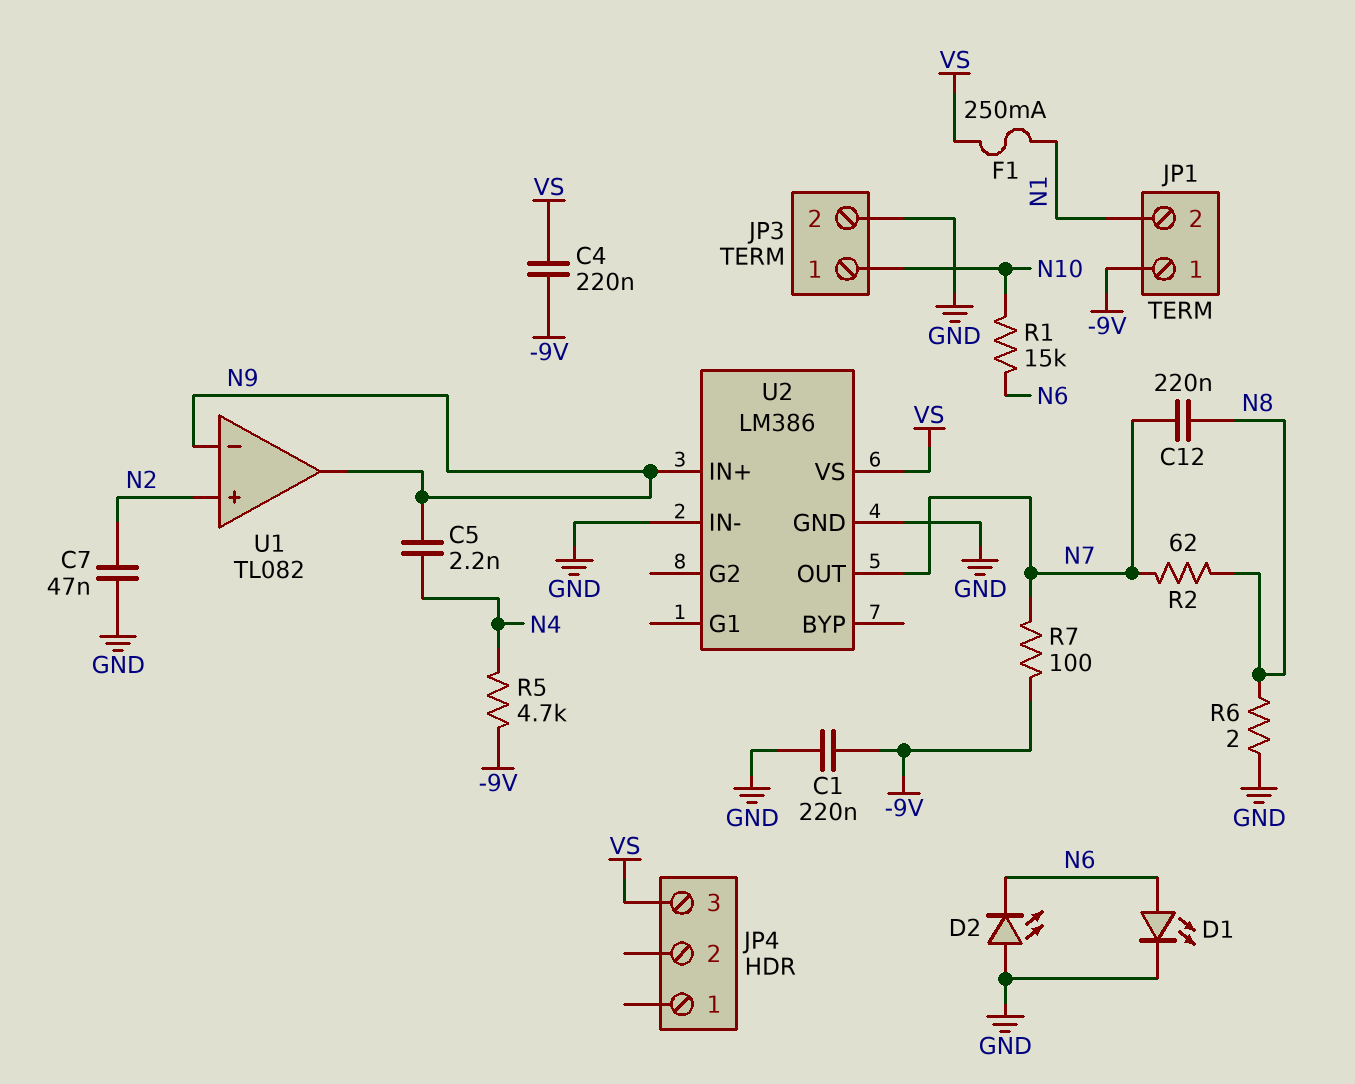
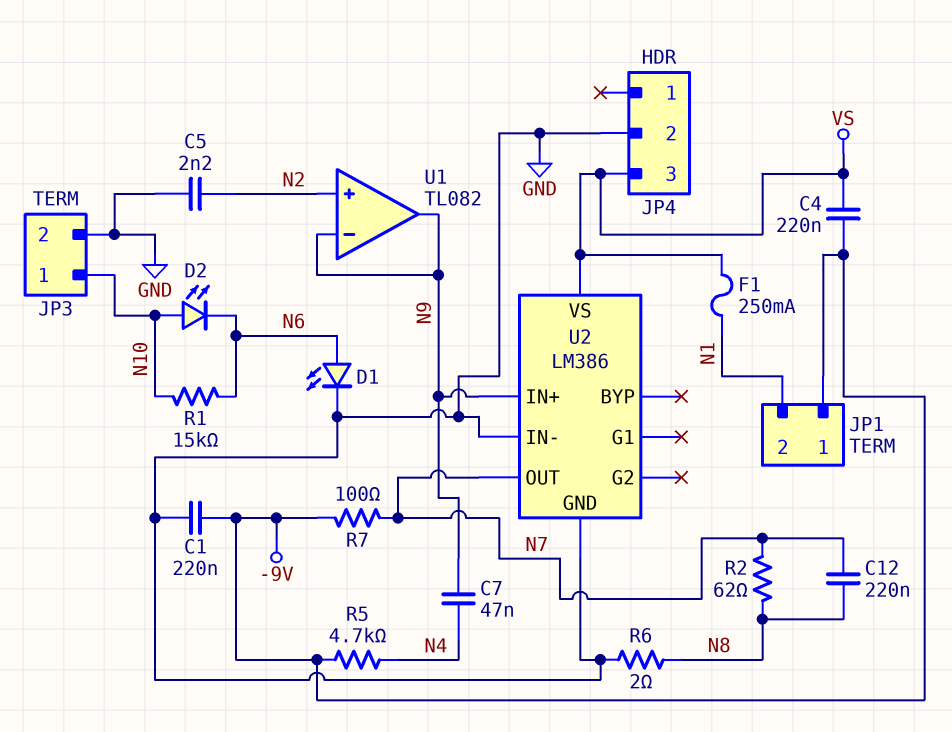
C5: 2.2nF (N4, N9) -> 2.2nF (GND, N2)
C7: 47nF (GND, N2) -> 47nF (N4, N9)
D2: LED (A GND, K N6) -> LED (A N10, K N6)
JP4 pin 2: none -> GND

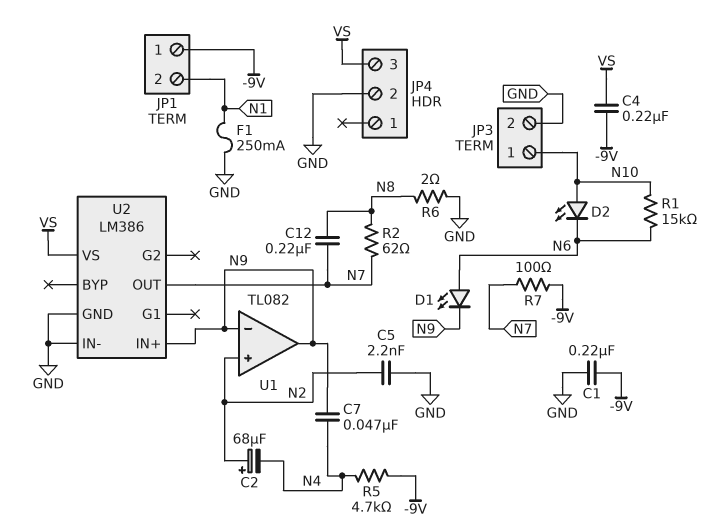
C2: none -> 68uF (plus N2, minus N4)
D1: LED (A N6, K GND) -> LED (A N6, K N9)
F1: 250mA (N1, VS) -> 250mA (GND, N1)

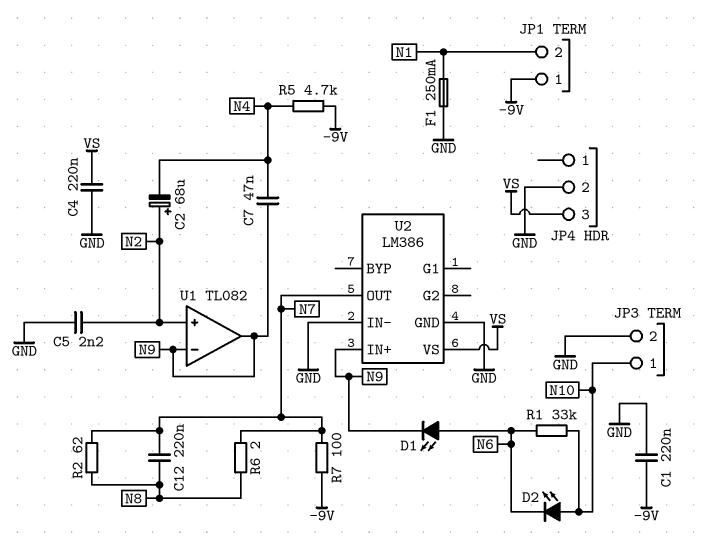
C4: 220nF (-9V, VS) -> 220nF (GND, VS)
R1: 15k (N6, N10) -> 33k (N6, N10)
R6: 2 (GND, N8) -> 2 (N7, N8)

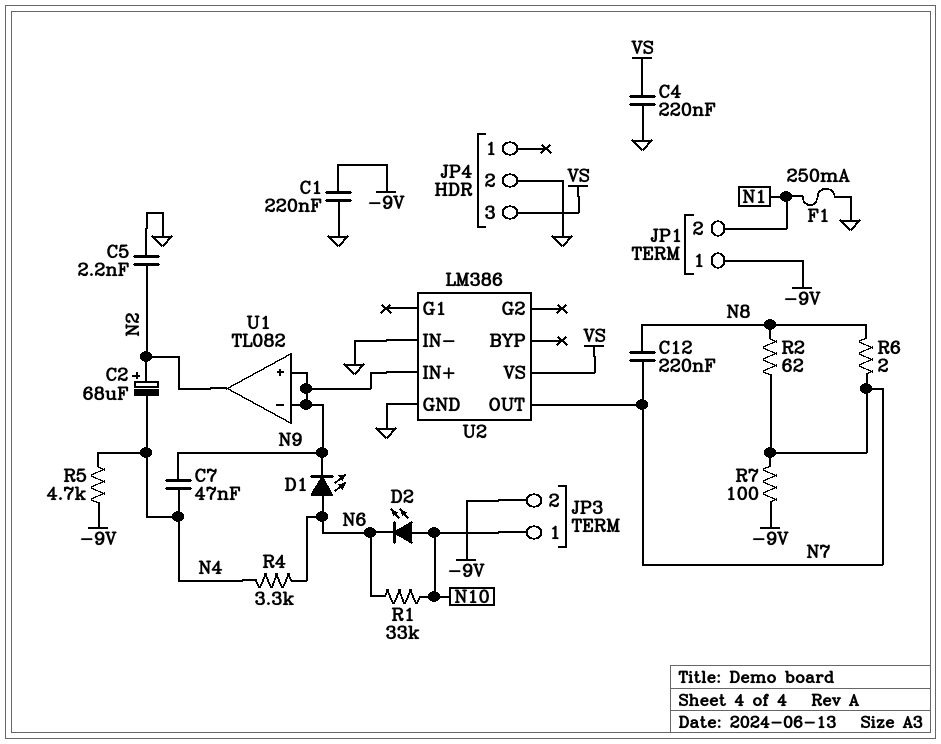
JP3 pin 2: GND -> -9V
R4: none -> 3.3k (N4, N6)
U1 pin in+: N2 -> N9
U1 pin out: N9 -> N2

